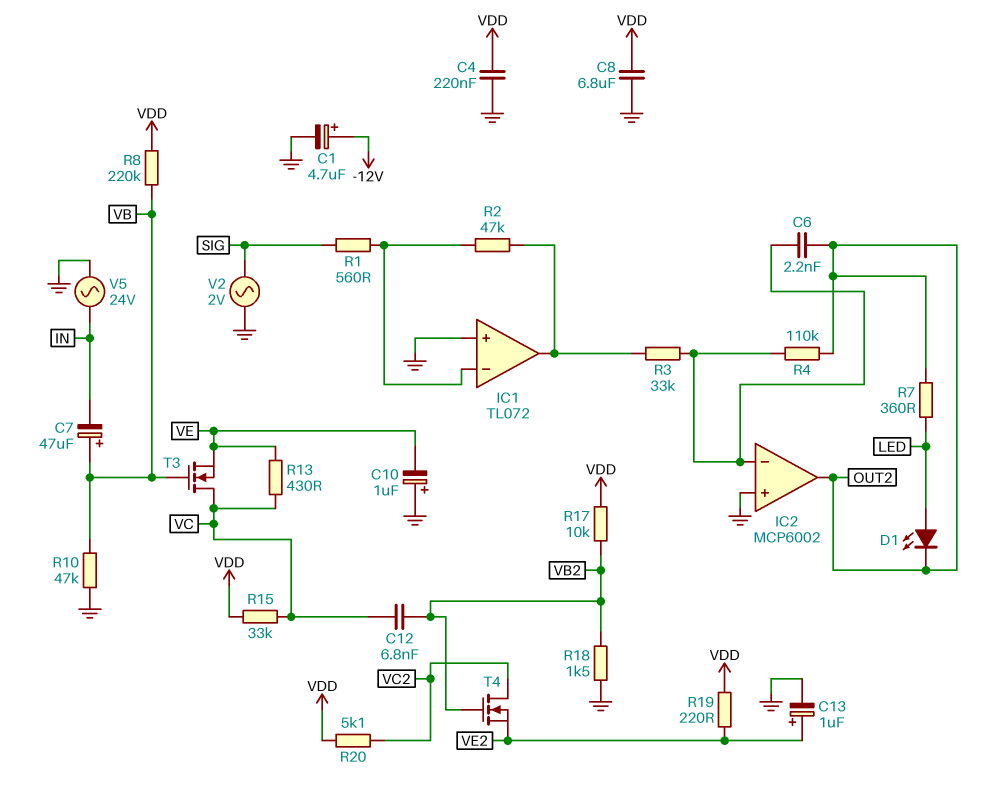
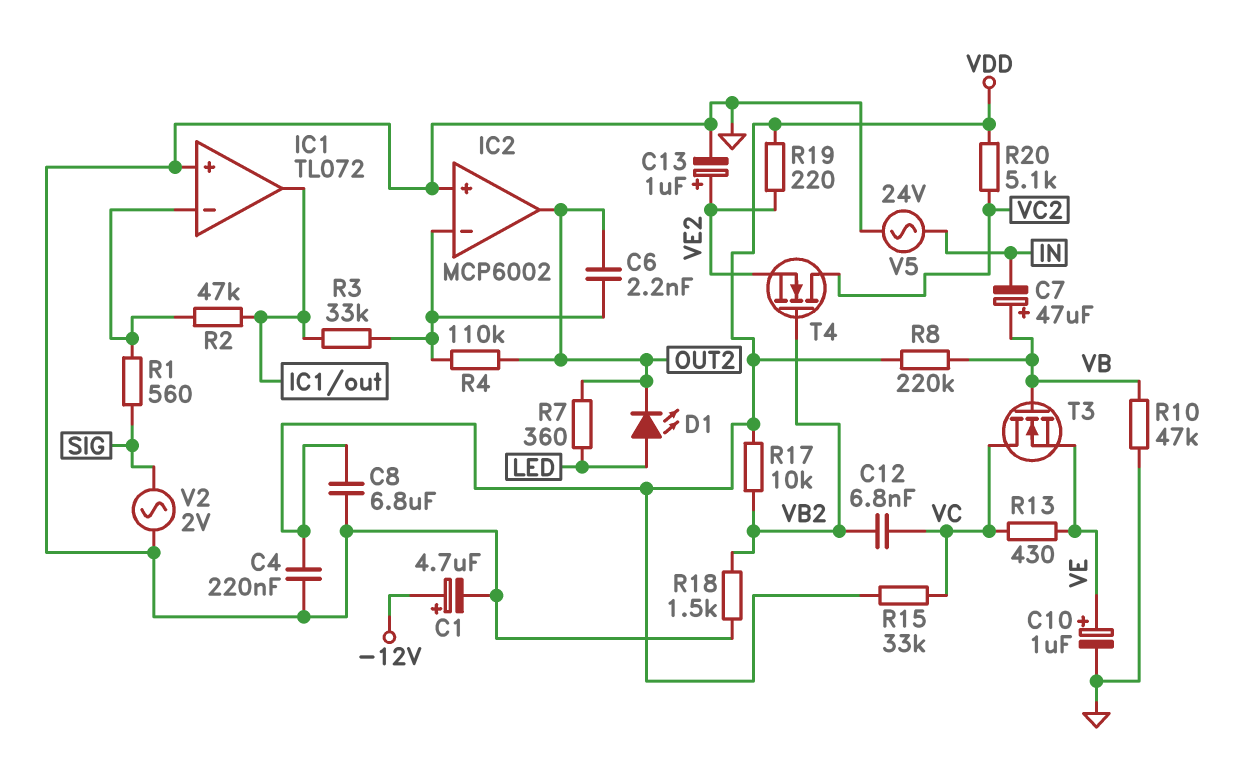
C10: 1uF (plus GND, minus VE) -> 1uF (plus VE, minus GND)

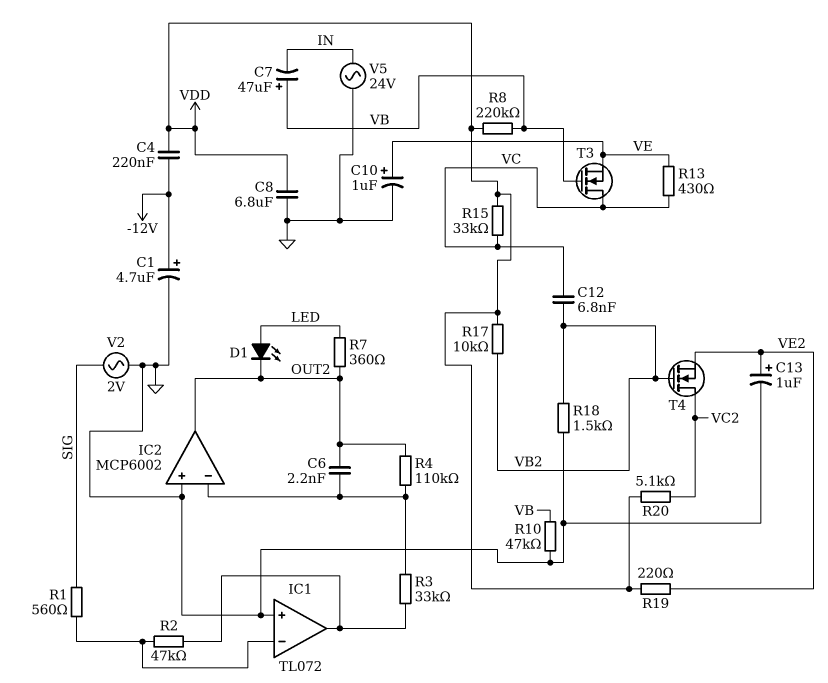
C4: 220nF (GND, VDD) -> 220nF (-12V, VDD)

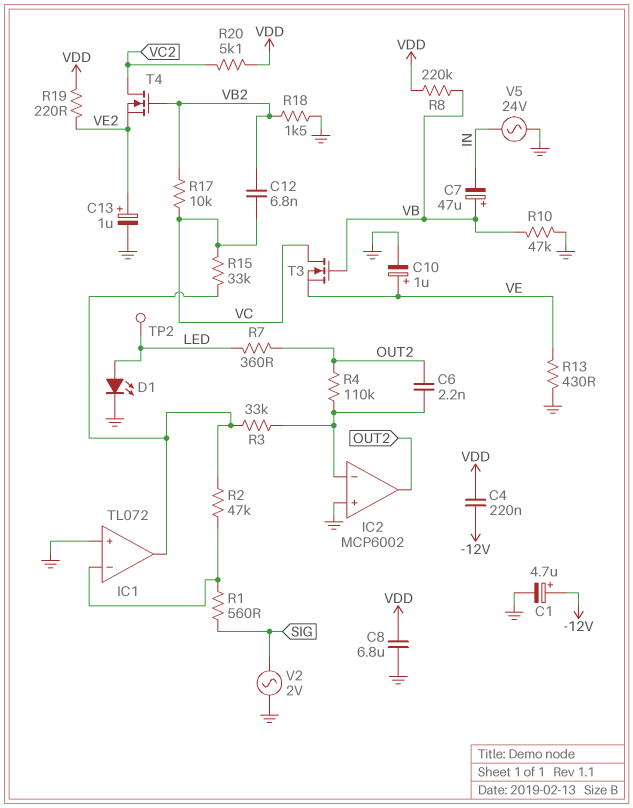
D1: LED (A LED, K OUT2) -> LED (A LED, K GND)
R13: 430 (VC, VE) -> 430 (GND, VE)
R15: 33k (VC, VDD) -> 33k (IC1/out, VC)
R17: 10k (VB2, VDD) -> 10k (VB2, VC)
TP2: none -> test point (LED)

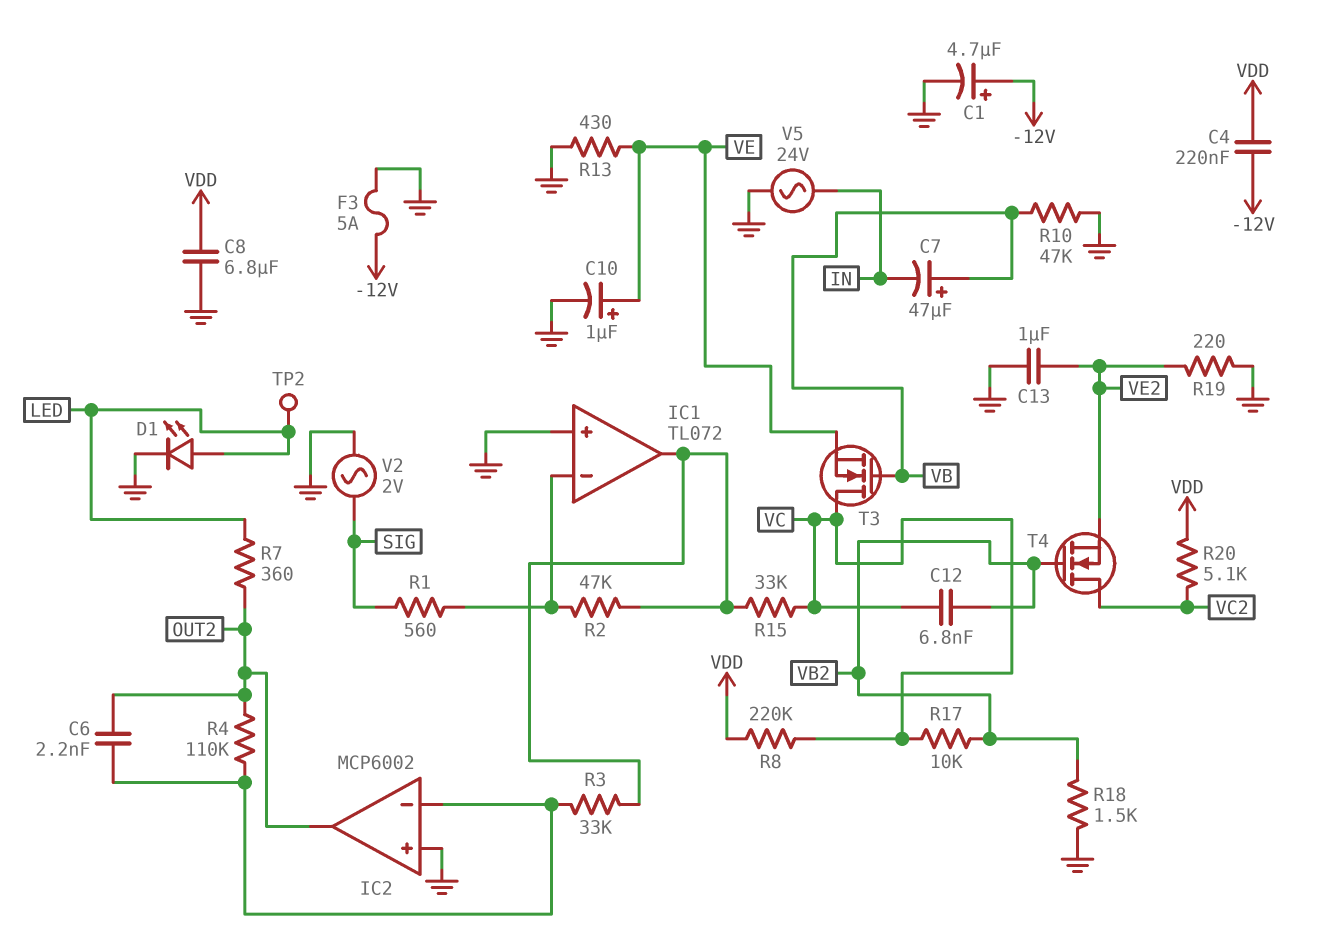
C13: 1uF (plus VE2, minus GND) -> 1uF (GND, VE2)
F3: none -> 5A (-12V, GND)
R8: 220k (VB, VDD) -> 220k (VC, VDD)
R19: 220 (VDD, VE2) -> 220 (GND, VE2)

